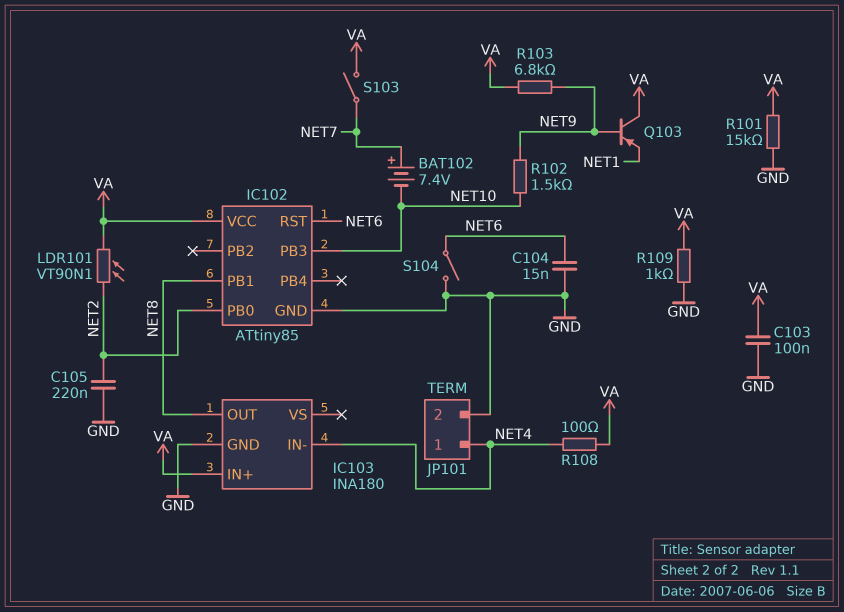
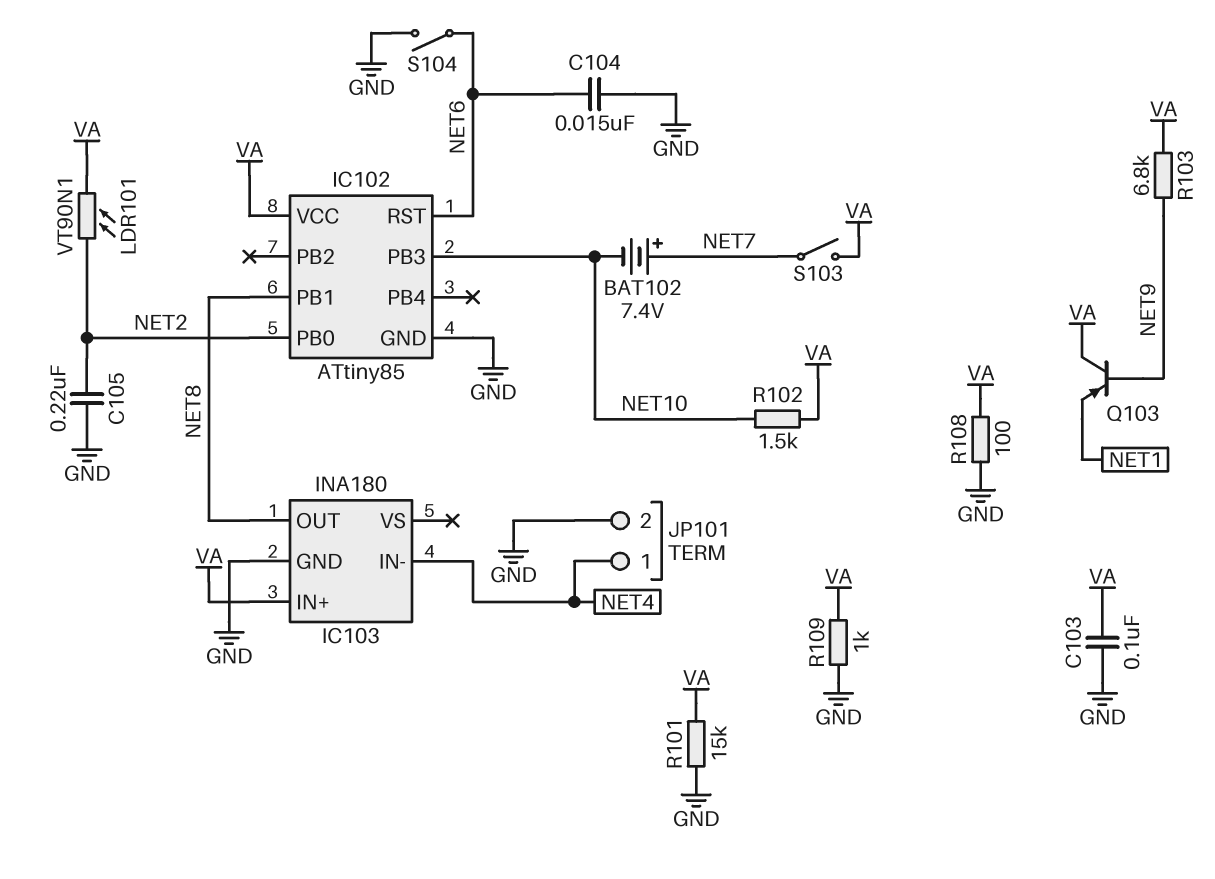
R102: 1.5k (NET9, NET10) -> 1.5k (NET10, VA)
R108: 100 (NET4, VA) -> 100 (GND, VA)

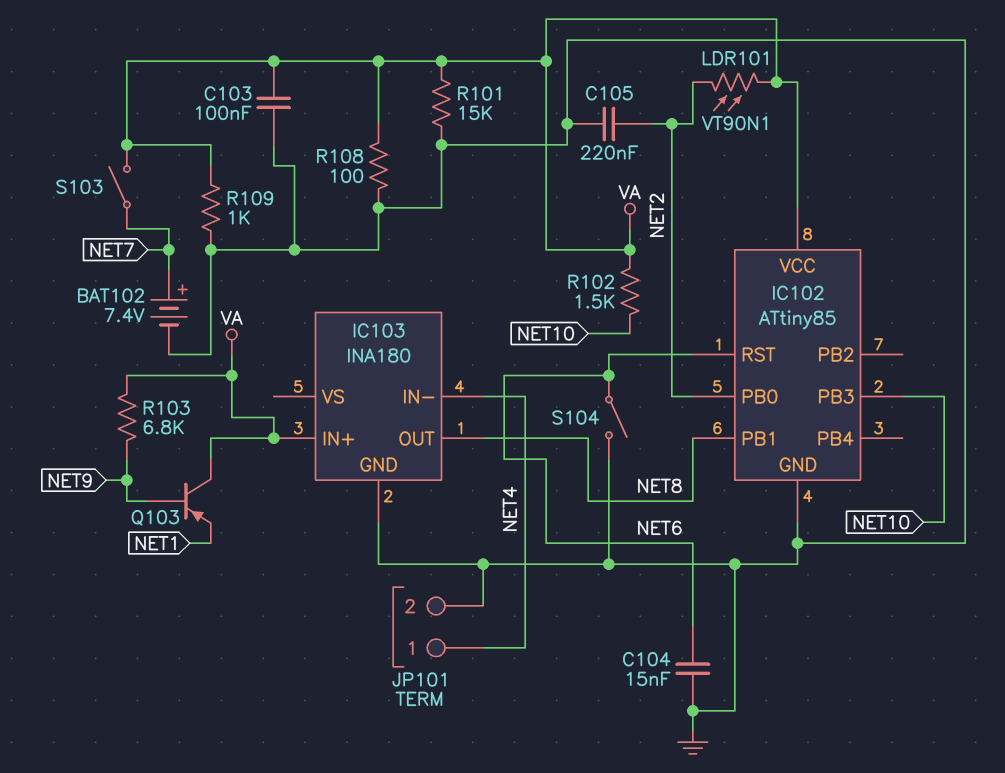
BAT102: 7.4V (plus NET7, minus NET10) -> 7.4V (plus NET7, minus GND)

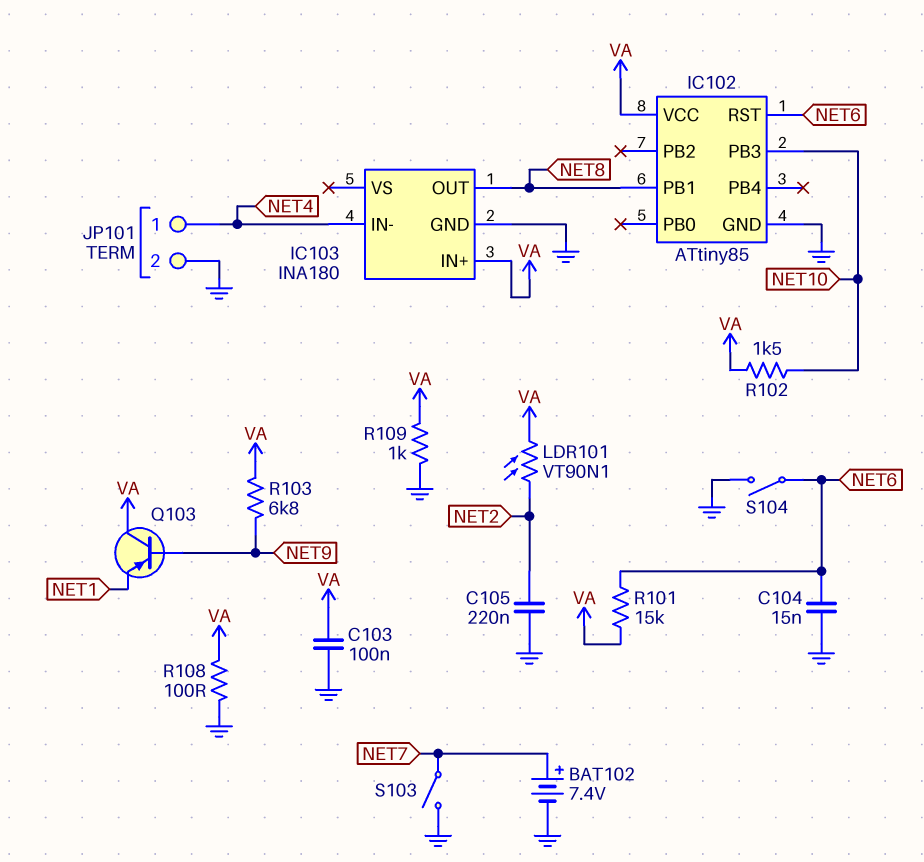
IC102 pin PB0: NET2 -> none
R101: 15k (GND, VA) -> 15k (NET6, VA)
S103: switch (NET7, VA) -> switch (GND, NET7)

